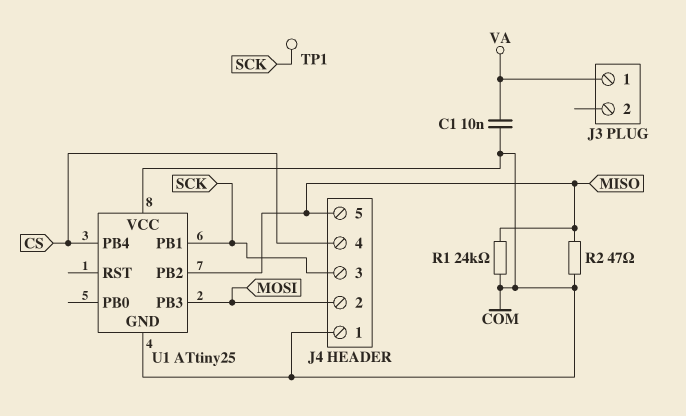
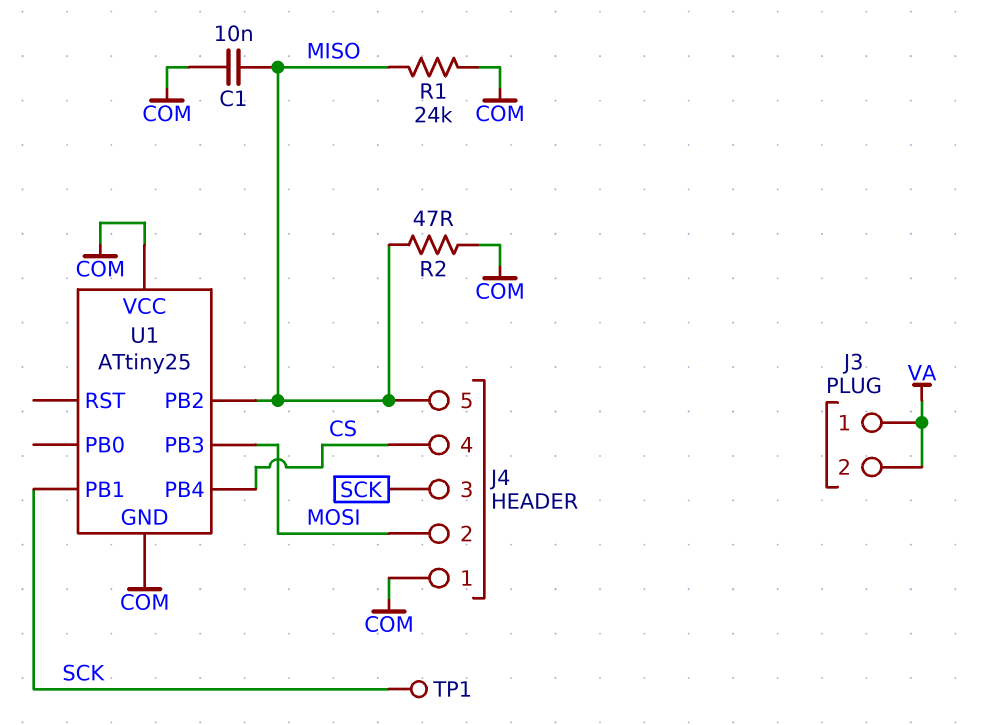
C1: 10nF (COM, VA) -> 10nF (COM, MISO)
J3 pin 2: none -> VA

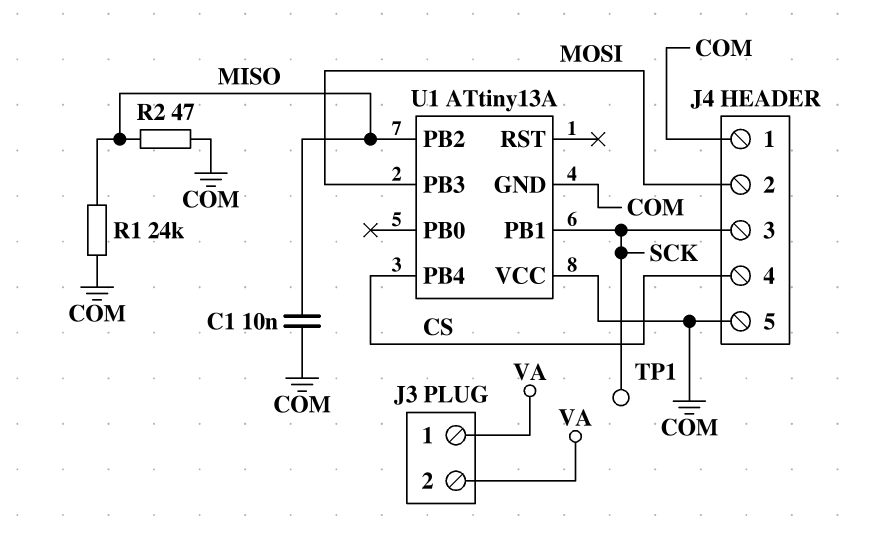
J4 pin 5: MISO -> COM
U1: ATtiny25 -> ATtiny13A

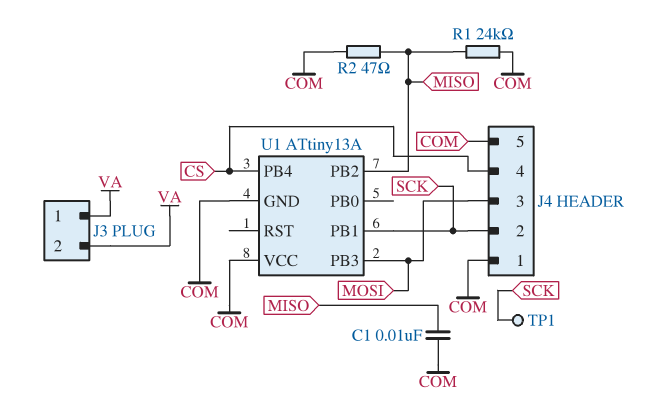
J4 pin 2: MOSI -> SCK
J4 pin 3: SCK -> MOSI

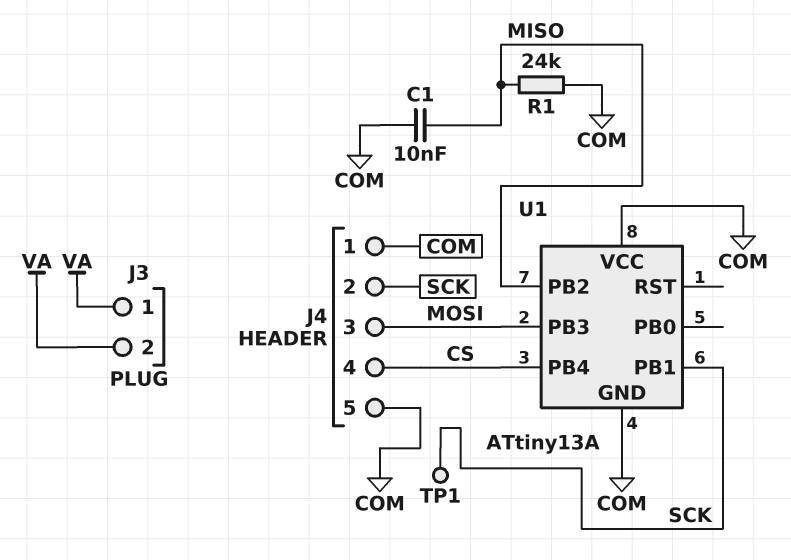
R2: 47 (COM, MISO) -> none

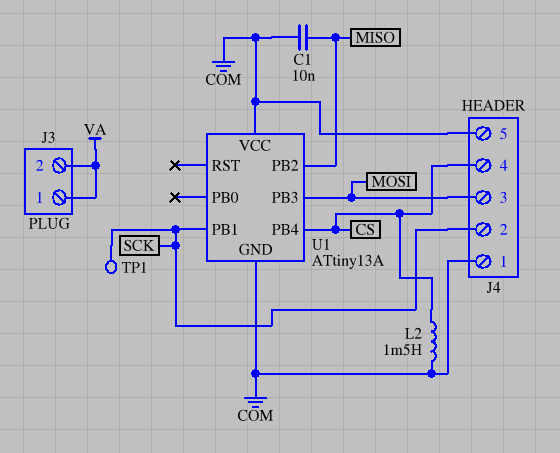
L2: none -> 1.5mH (COM, CS)
R1: 24k (COM, MISO) -> none

